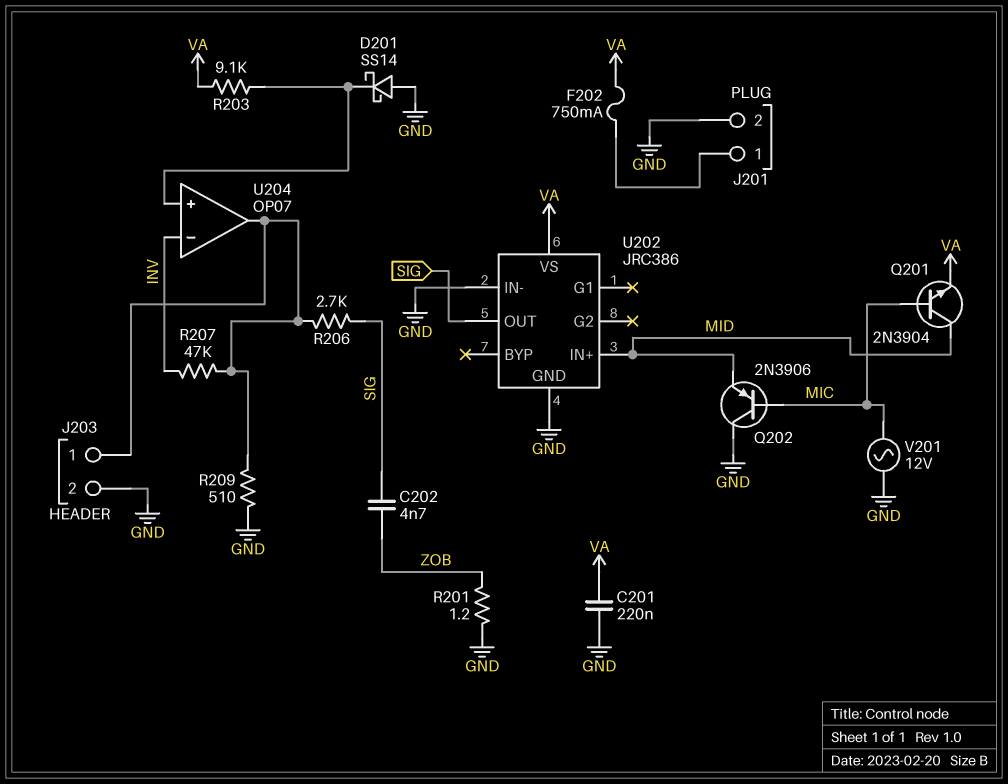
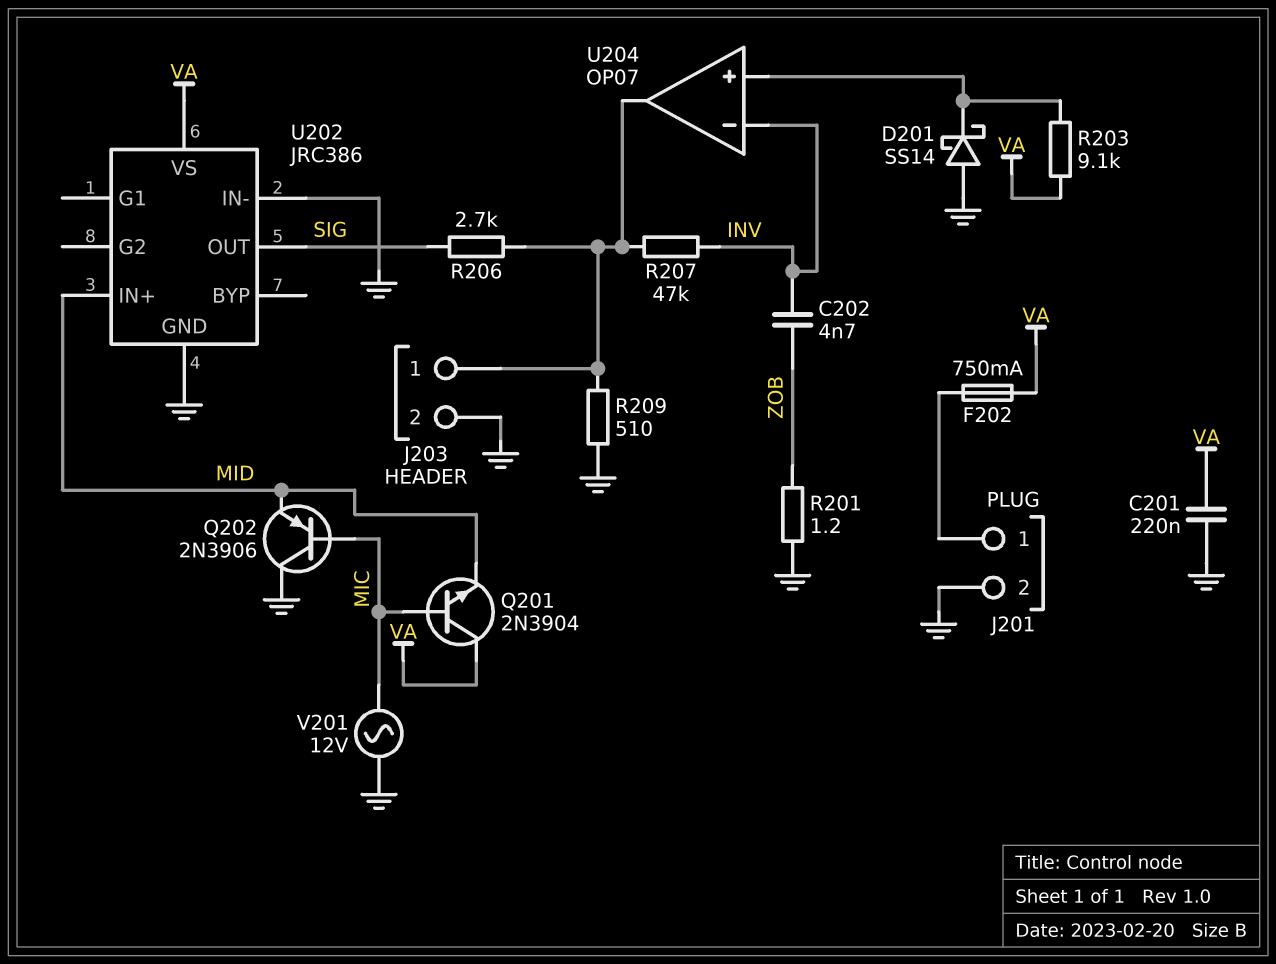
C202: 4.7nF (SIG, ZOB) -> 4.7nF (INV, ZOB)
Q201: NPN 2N3904 (B MIC, C MID, E VA) -> NPN 2N3904 (B MIC, C VA, E MID)

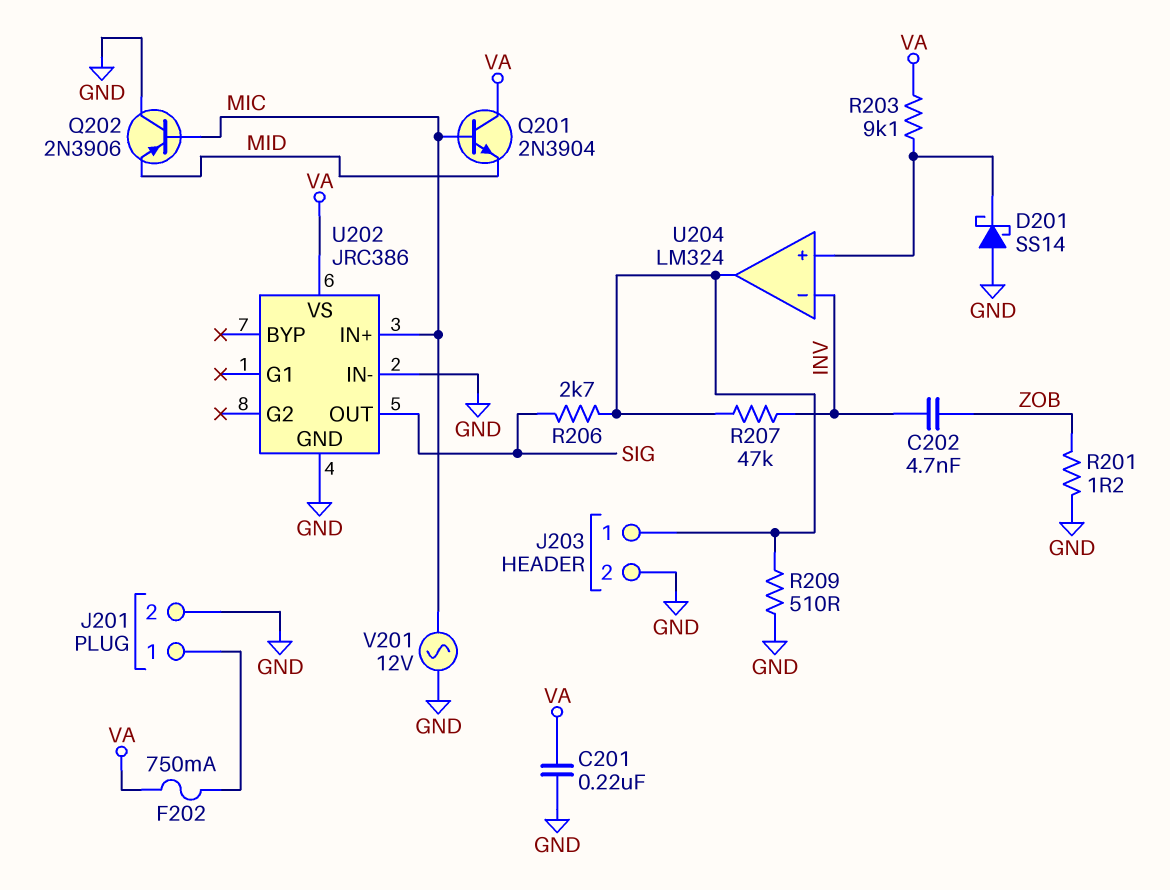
U202 pin IN+: MID -> MIC
U204: OP07 -> LM324

